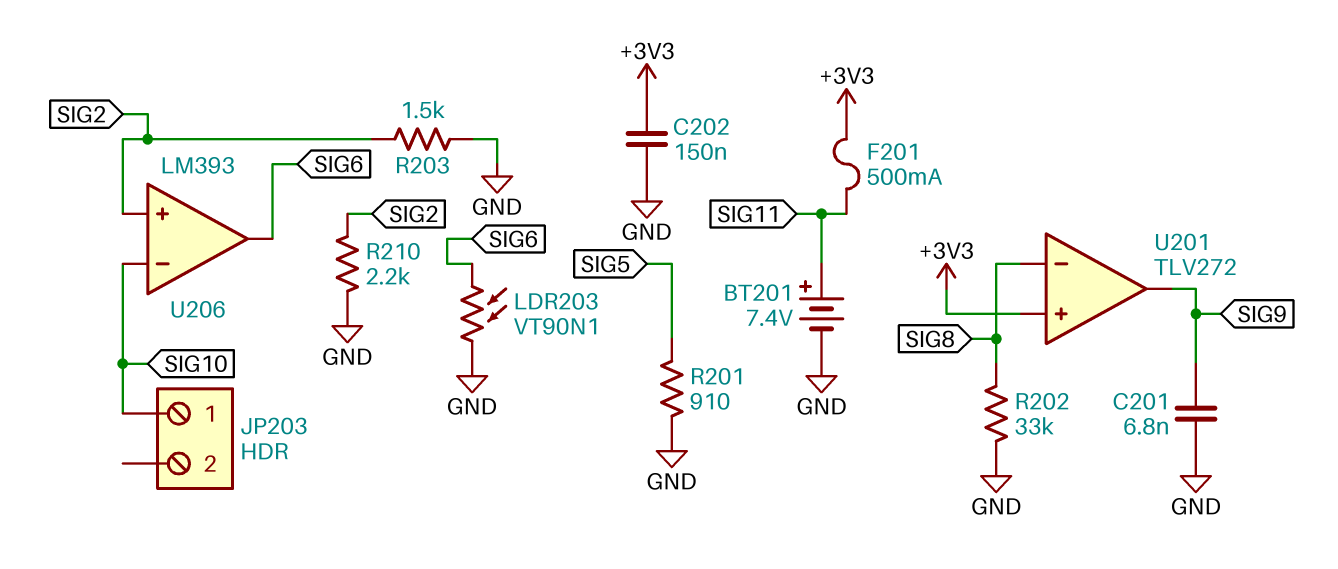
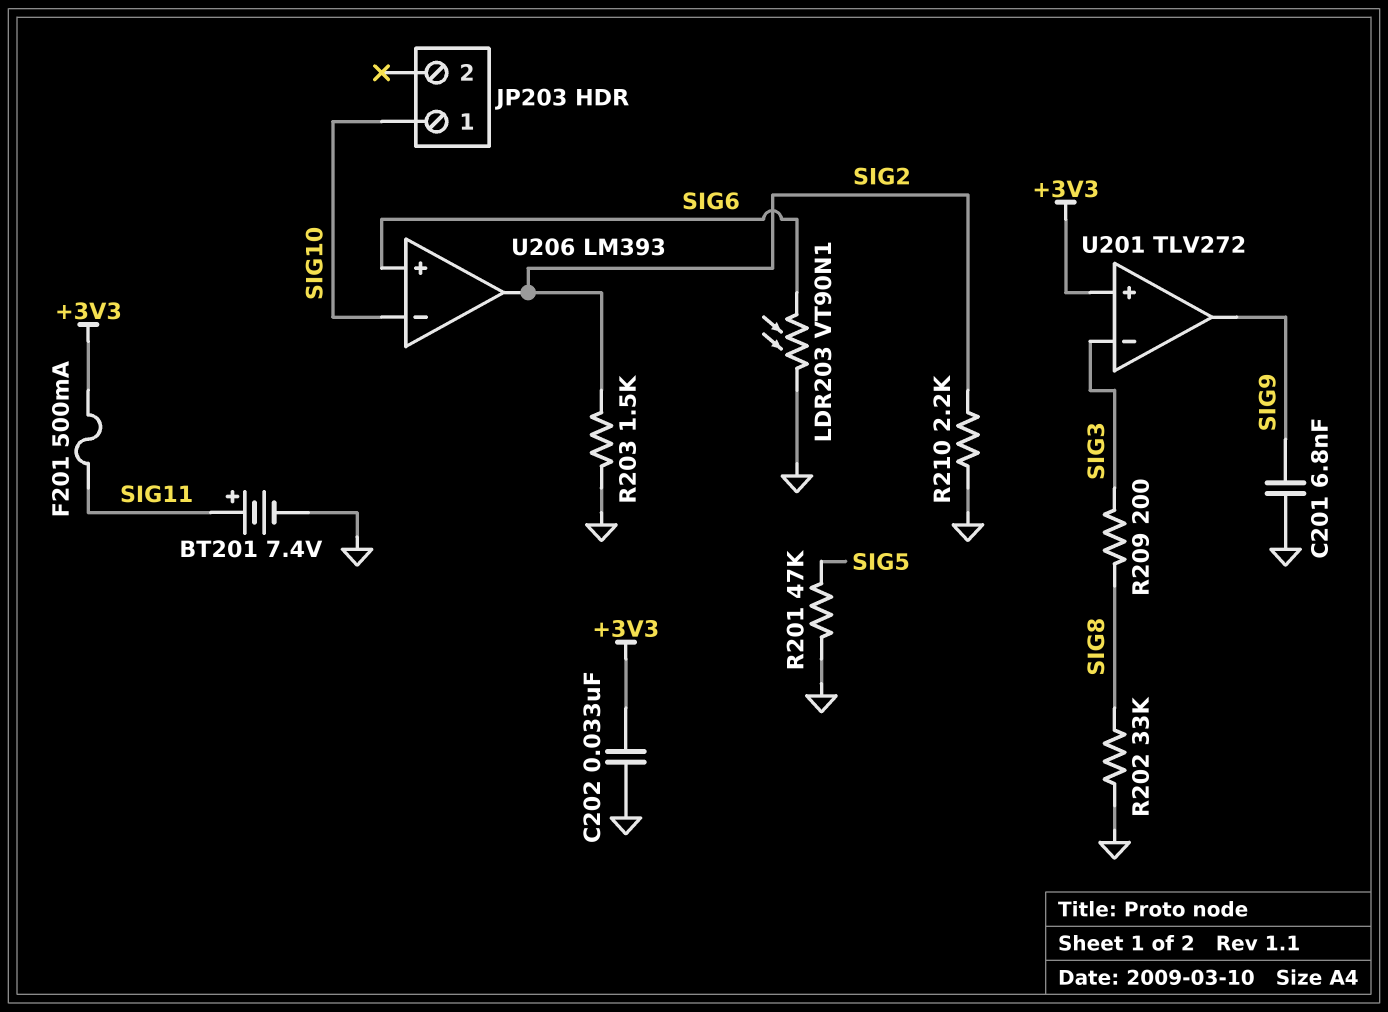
C202: 150nF (+3V3, GND) -> 33nF (+3V3, GND)
R201: 910 (GND, SIG5) -> 47k (GND, SIG5)
R209: none -> 200 (SIG3, SIG8)
U201 pin in-: SIG8 -> SIG3
U206 pin in+: SIG2 -> SIG6
U206 pin out: SIG6 -> SIG2

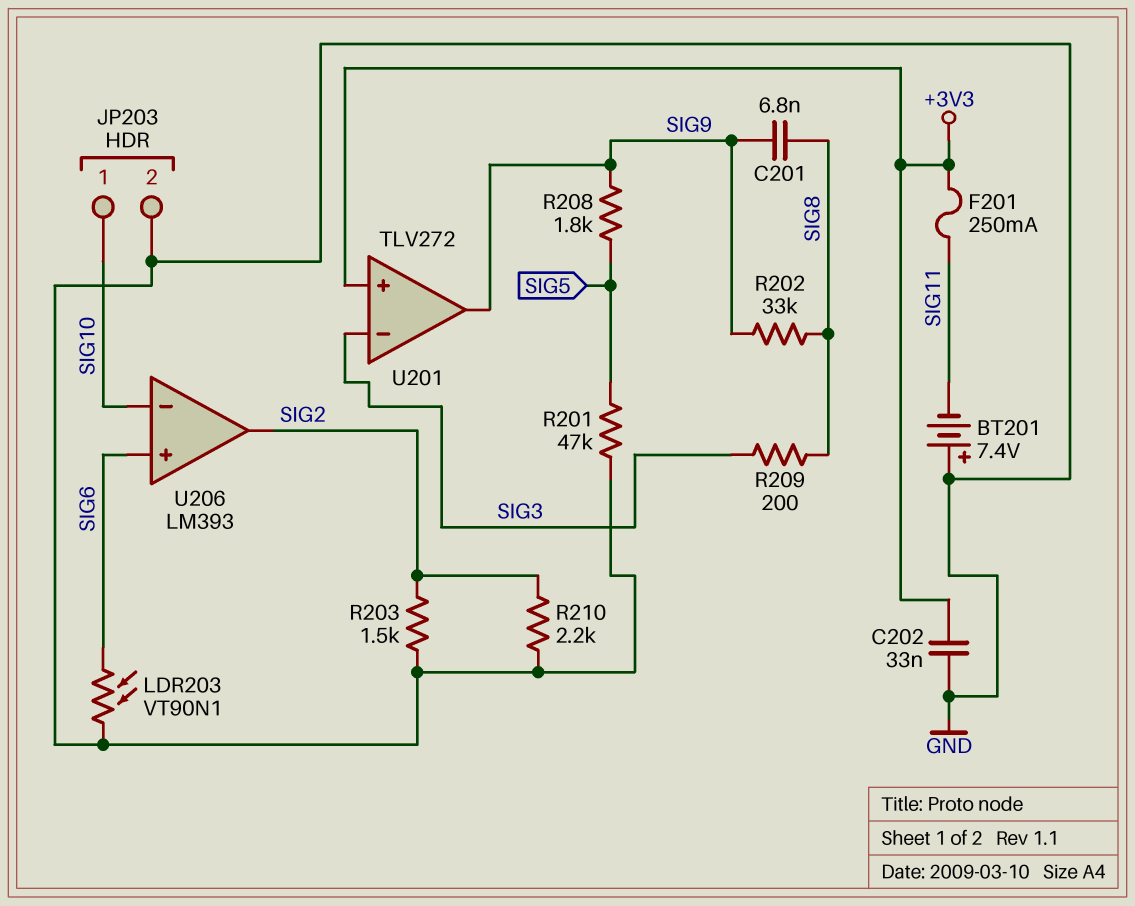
BT201: 7.4V (plus SIG11, minus GND) -> 7.4V (plus GND, minus SIG11)
C201: 6.8nF (GND, SIG9) -> 6.8nF (SIG8, SIG9)
F201: 500mA (+3V3, SIG11) -> 250mA (+3V3, SIG11)
JP203 pin 2: none -> GND
R202: 33k (GND, SIG8) -> 33k (SIG8, SIG9)
R208: none -> 1.8k (SIG5, SIG9)

